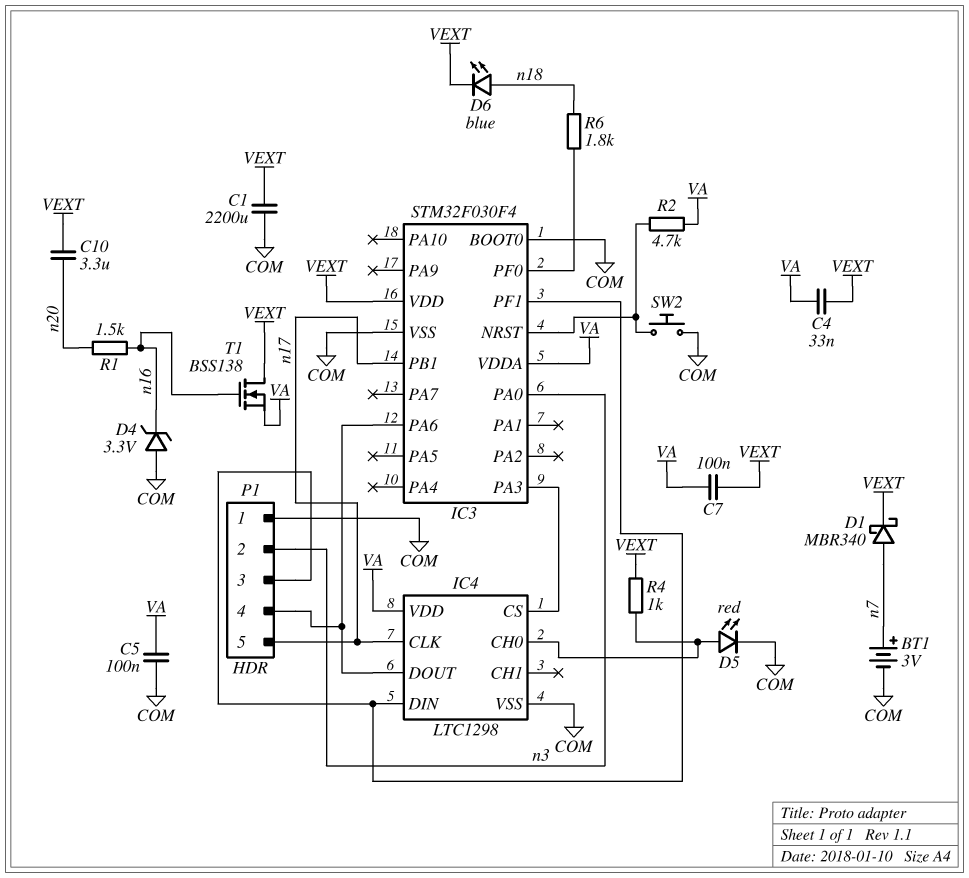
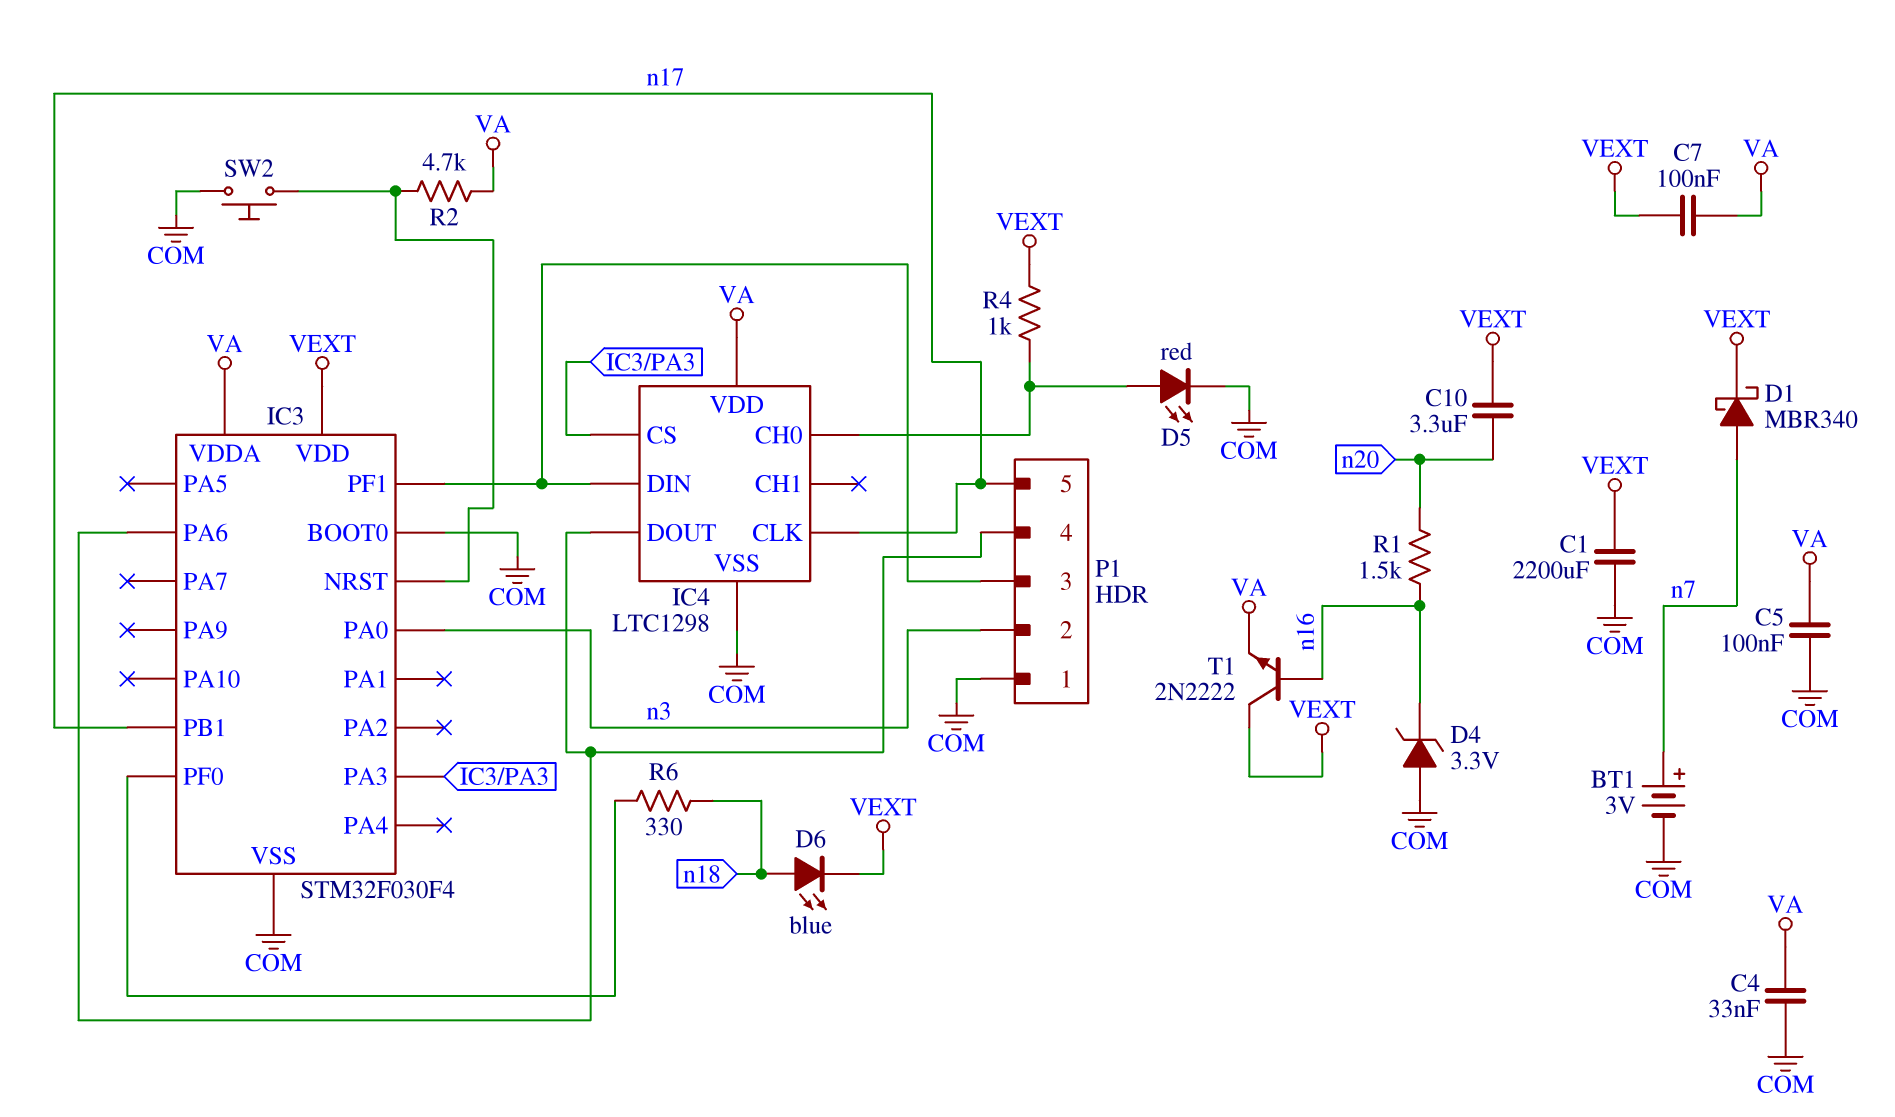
C4: 33nF (VA, VEXT) -> 33nF (COM, VA)
R6: 1.8k (IC3/PF0, n18) -> 330 (IC3/PF0, n18)
T1: NMOS BSS138 (G n16, D VEXT, S VA) -> NPN 2N2222 (B n16, C VEXT, E VA)

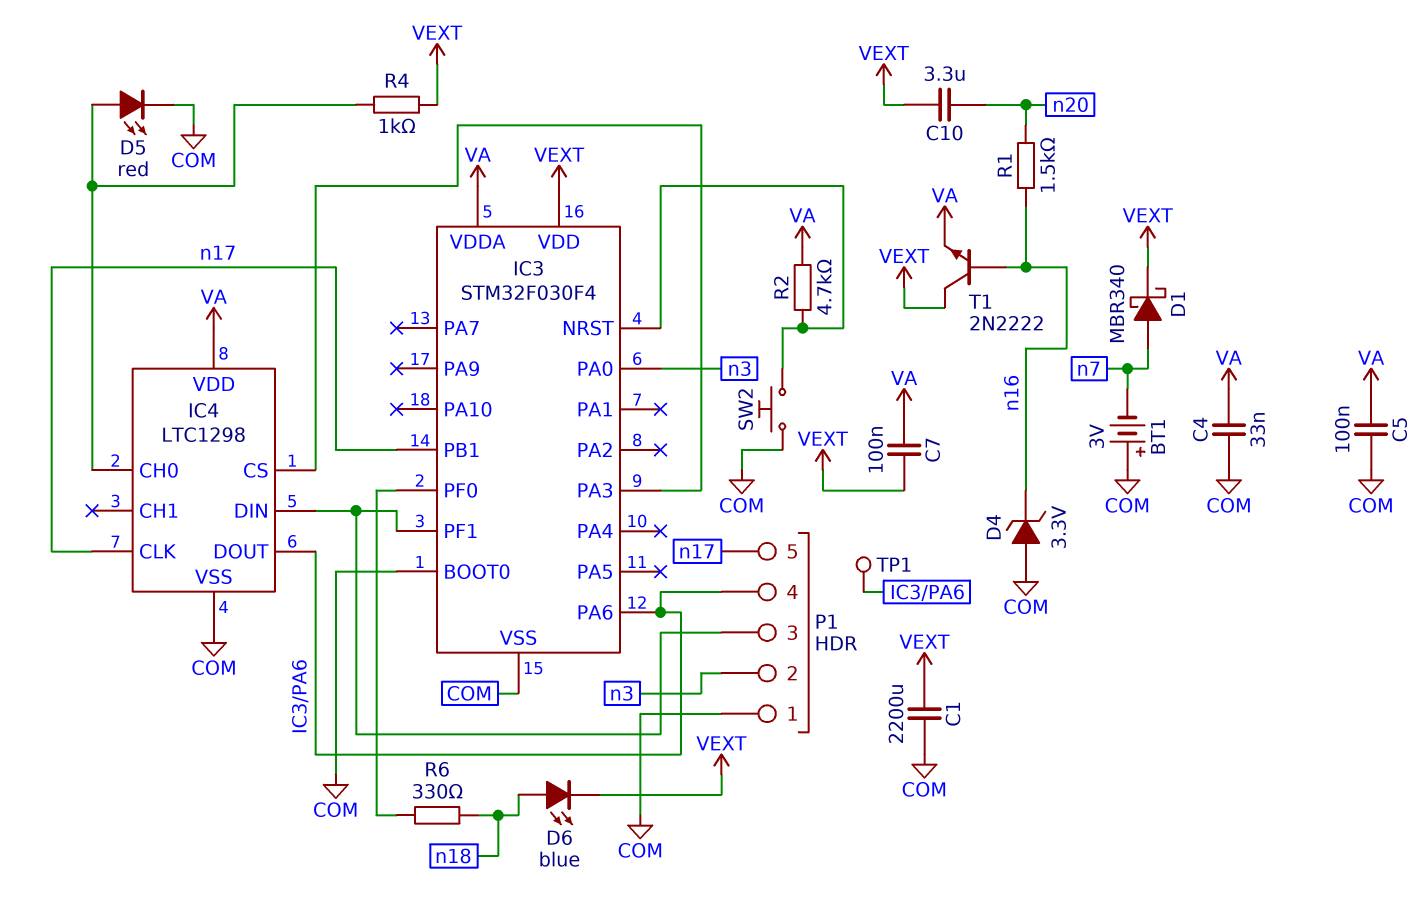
BT1: 3V (plus n7, minus COM) -> 3V (plus COM, minus n7)
TP1: none -> test point (IC3/PA6)

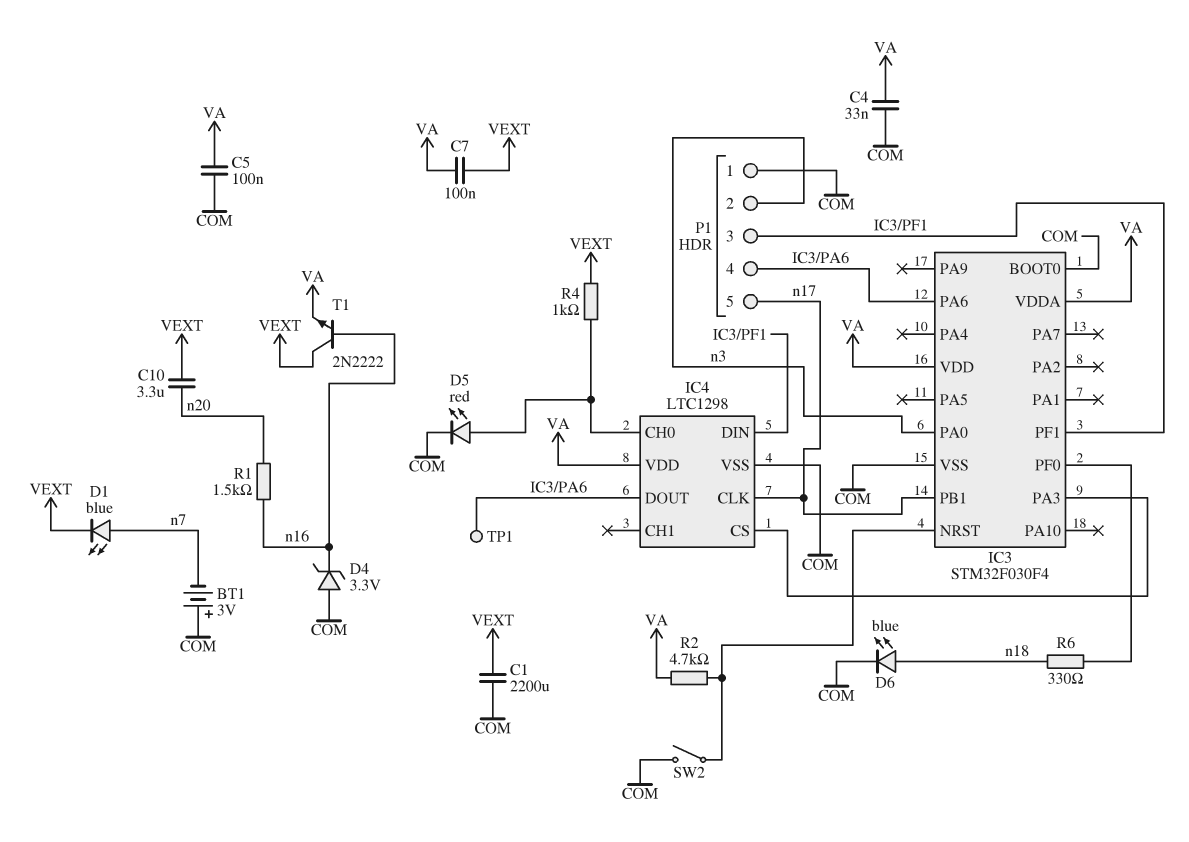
D1: schottky MBR340 (A n7, K VEXT) -> LED blue (A n7, K VEXT)
D6: LED blue (A n18, K VEXT) -> LED blue (A n18, K COM)
IC3 pin VDD: VEXT -> VA
SW2: button (COM, IC3/NRST) -> switch (COM, IC3/NRST)

